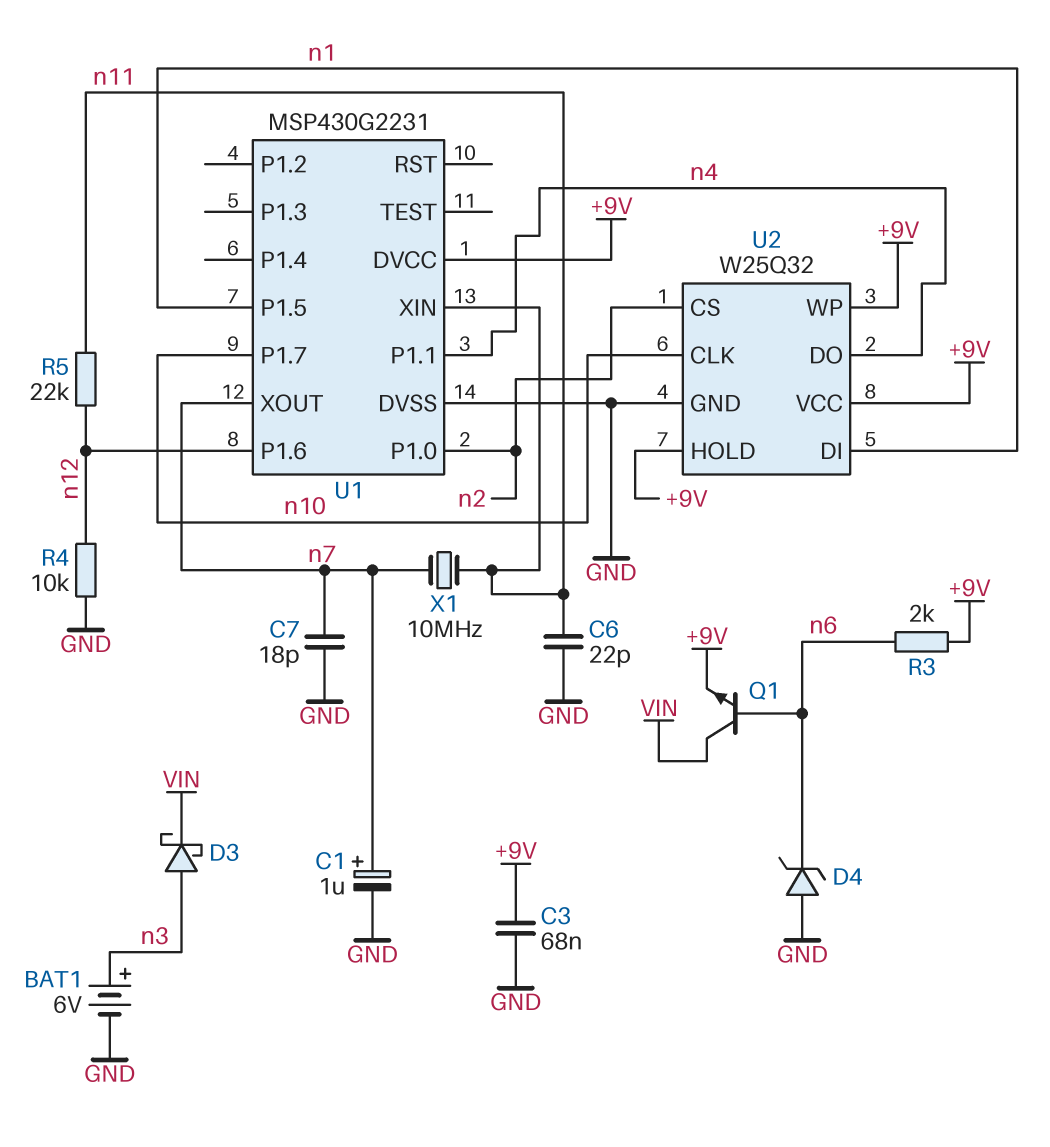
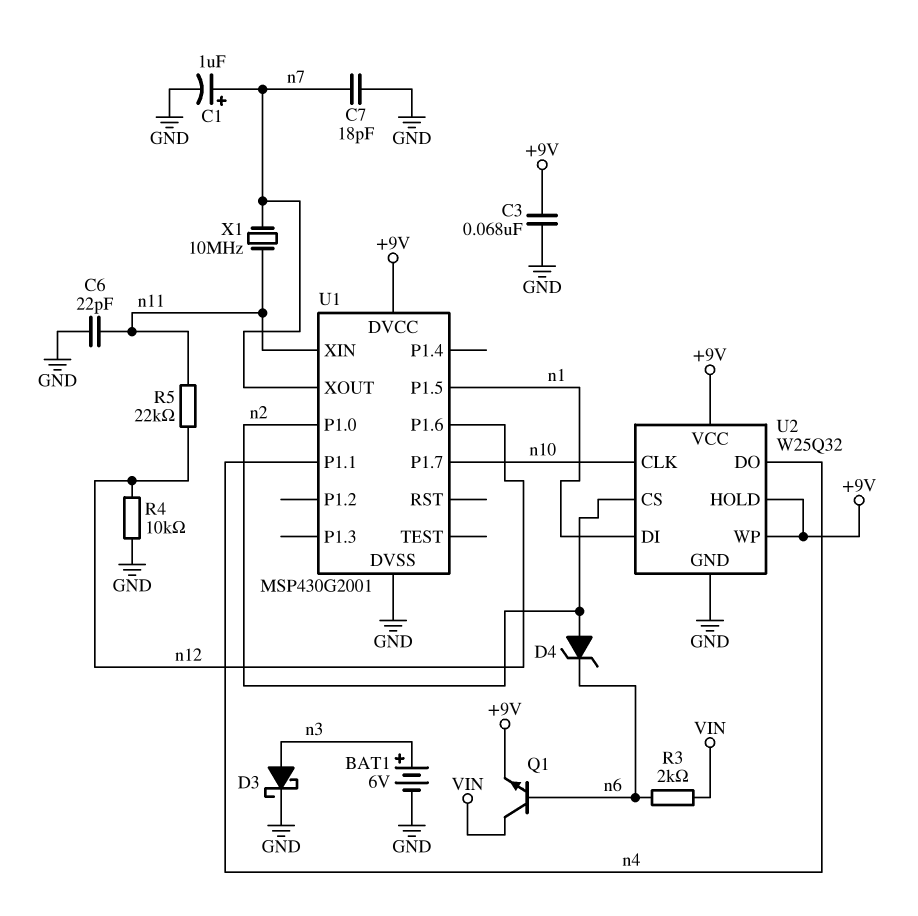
D3: schottky (A n3, K VIN) -> schottky (A n3, K GND)
D4: zener (A GND, K n6) -> zener (A n2, K n6)
R3: 2k (+9V, n6) -> 2k (VIN, n6)
U1: MSP430G2231 -> MSP430G2001

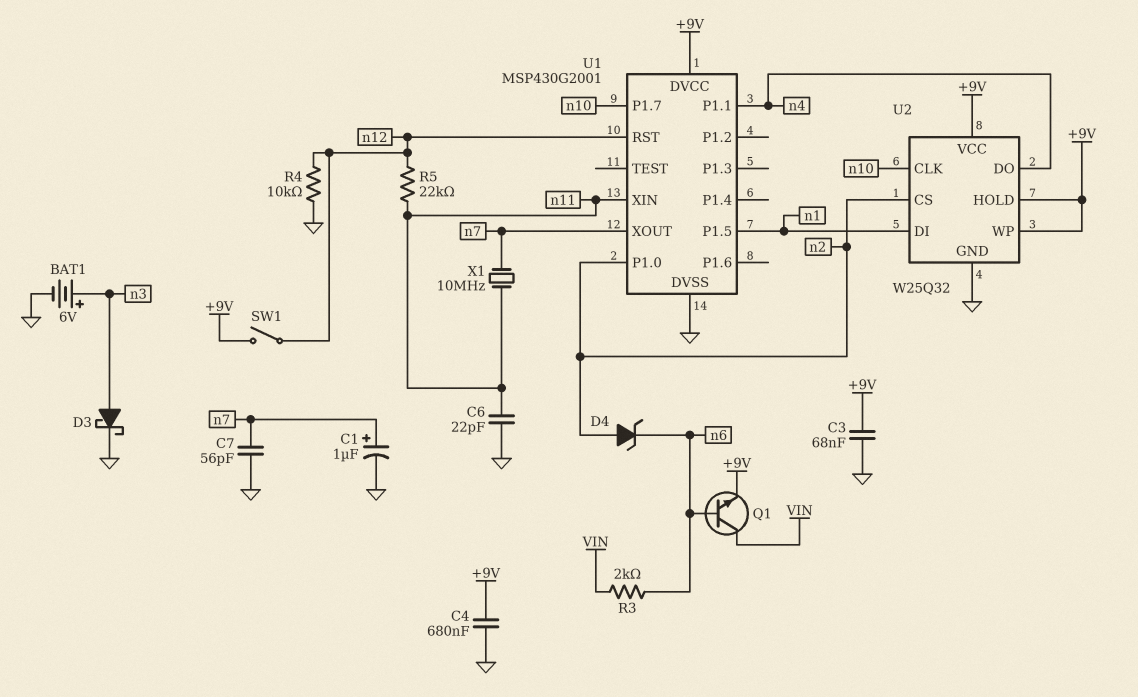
C4: none -> 680nF (+9V, GND)
C7: 18pF (GND, n7) -> 56pF (GND, n7)
SW1: none -> switch (+9V, n12)
U1 pin P1.6: n12 -> none
U1 pin RST: none -> n12

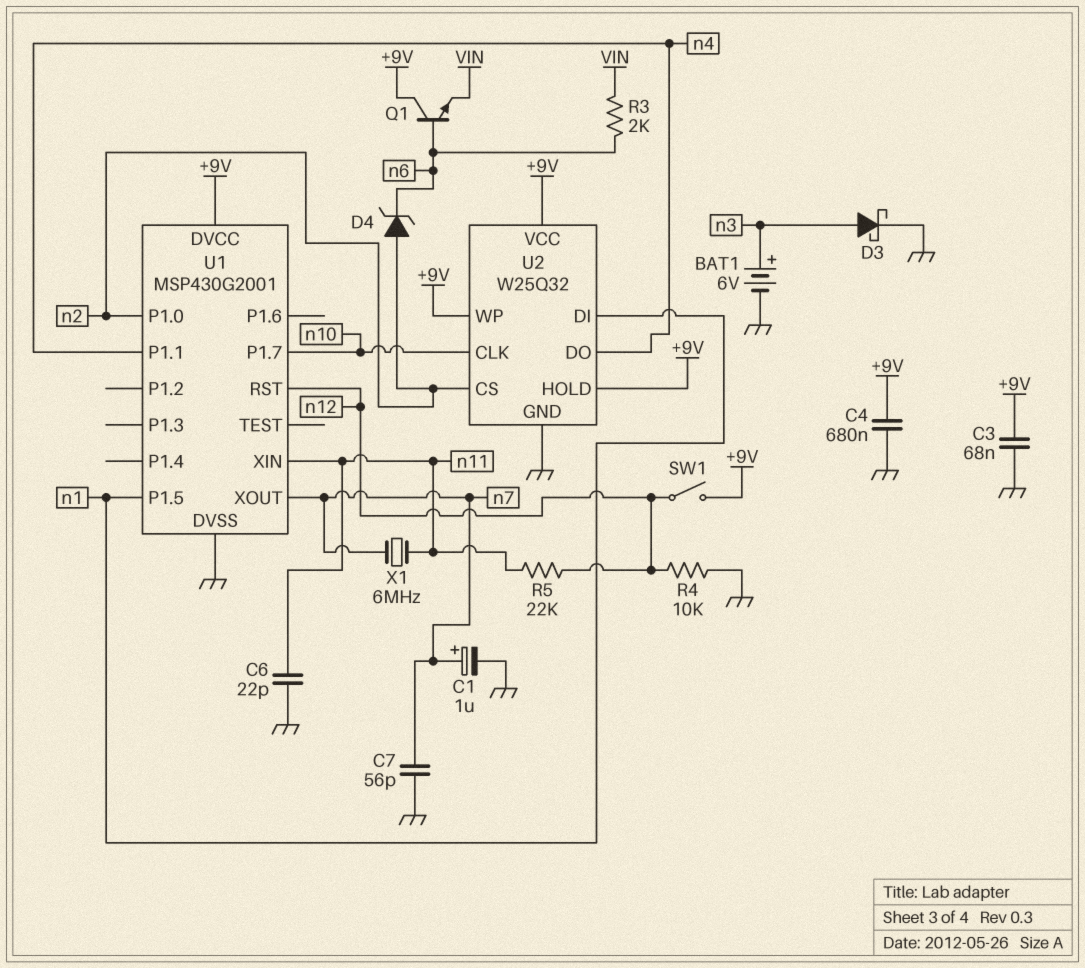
Q1: NPN (B n6, C VIN, E +9V) -> NPN (B n6, C +9V, E VIN)
X1: 10MHz (n7, n11) -> 6MHz (n7, n11)

